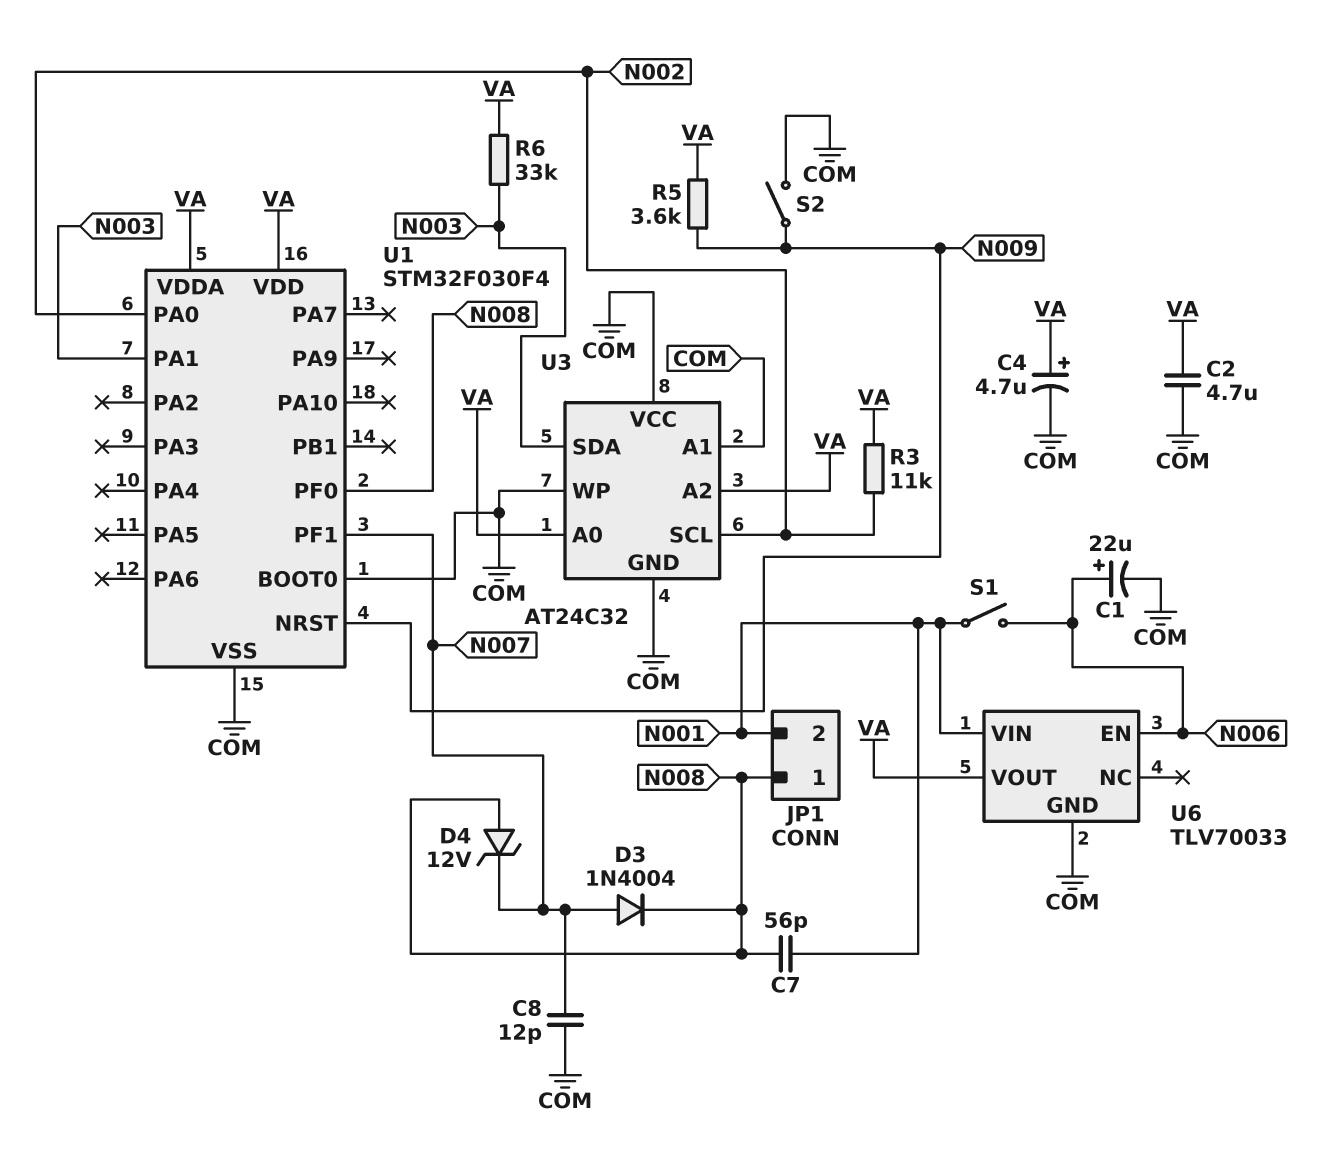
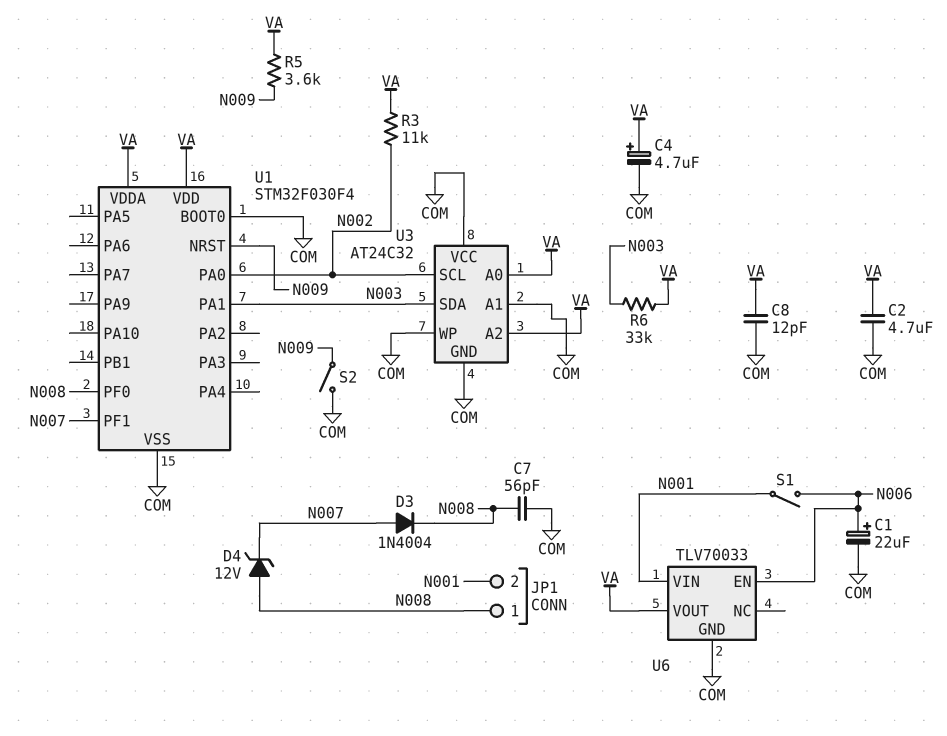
C7: 56pF (N001, N008) -> 56pF (COM, N008)
C8: 12pF (COM, N007) -> 12pF (COM, VA)

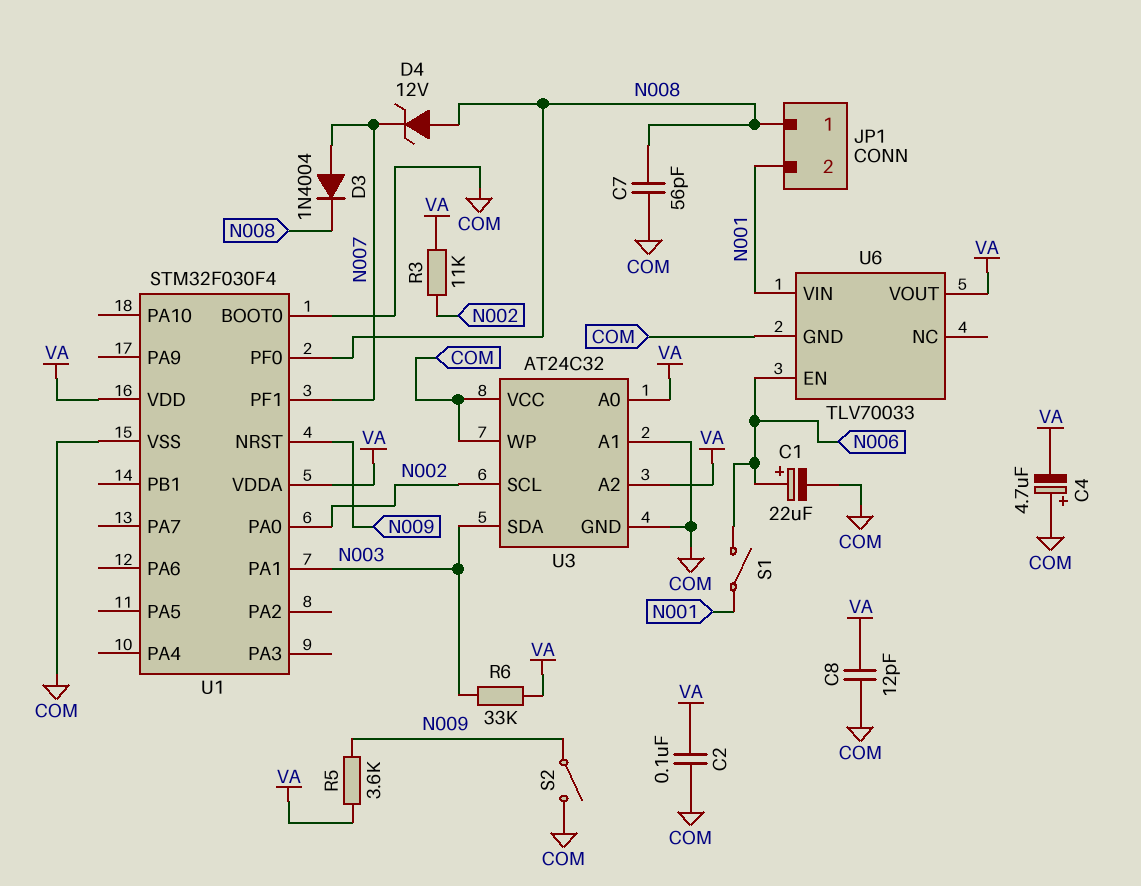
C2: 4.7uF (COM, VA) -> 100nF (COM, VA)
C4: 4.7uF (plus VA, minus COM) -> 4.7uF (plus COM, minus VA)

